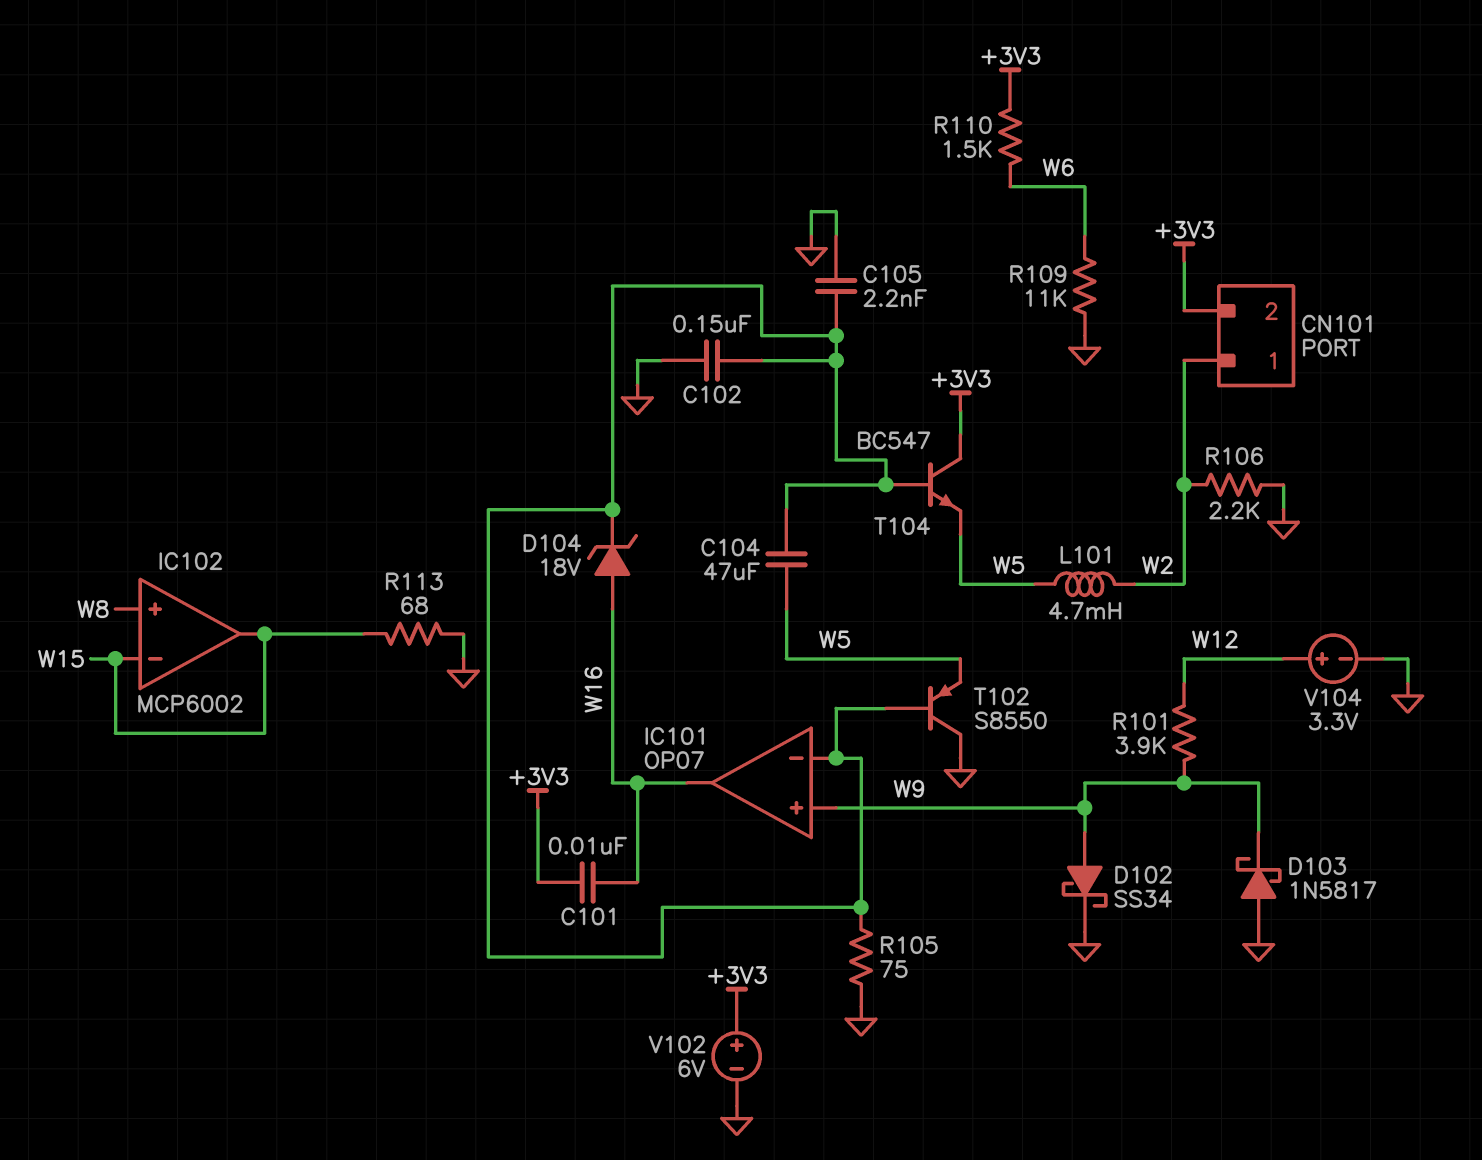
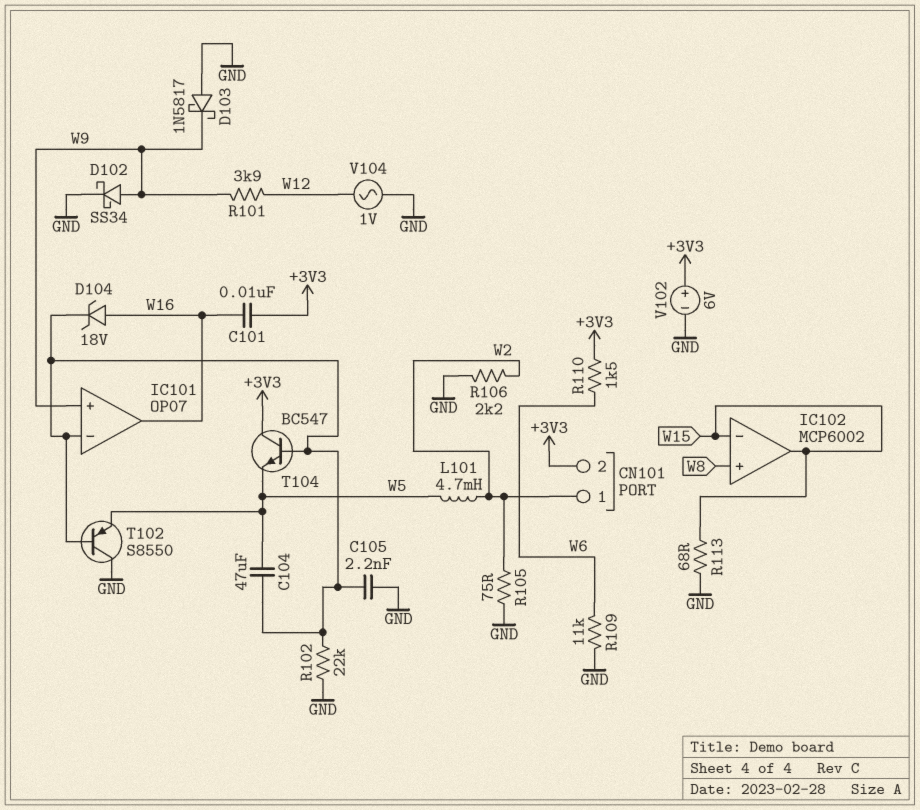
C102: 150nF (GND, IC101/in-) -> none
R102: none -> 22k (GND, IC101/in-)
R105: 75 (GND, IC101/in-) -> 75 (GND, W2)
V104: 3.3V (plus W12, minus GND) -> AC 1V (GND, W12)

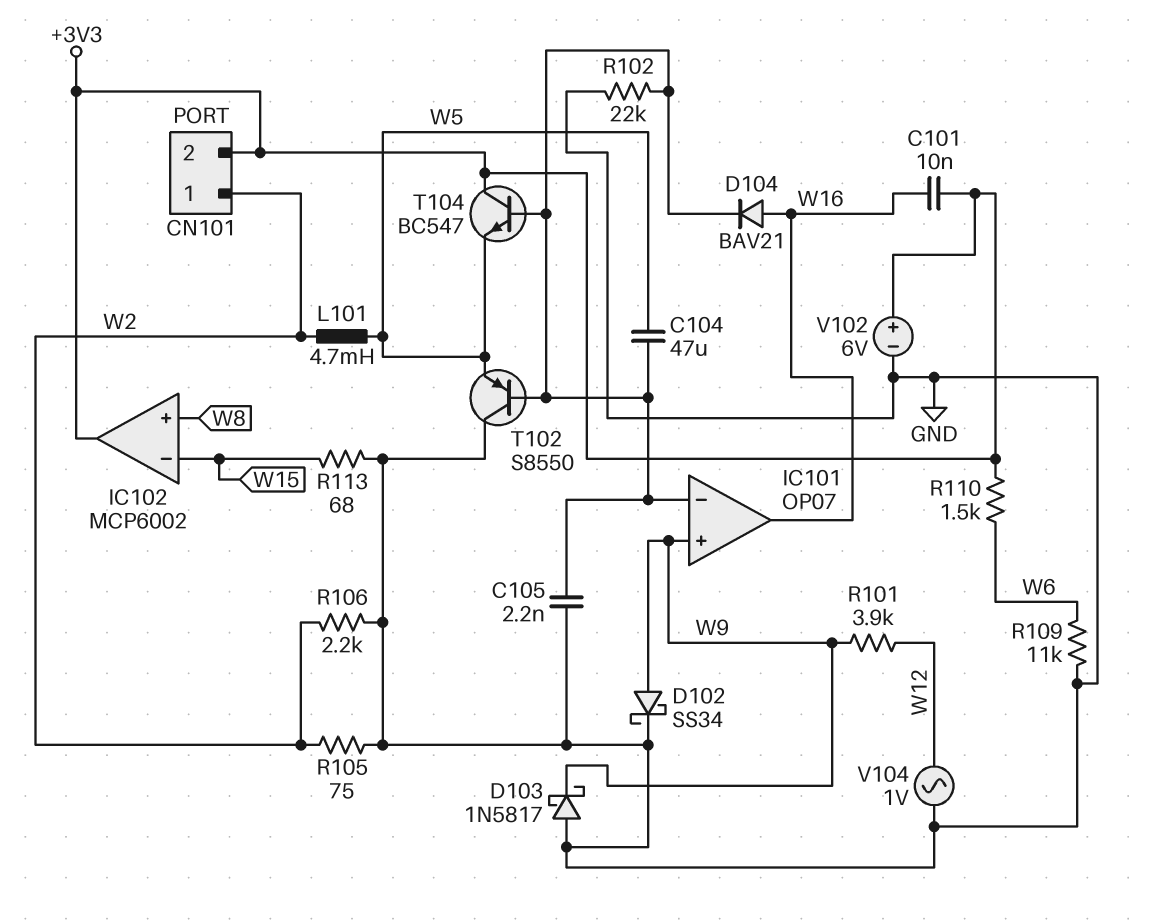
D104: zener 18V (A W16, K IC101/in-) -> diode BAV21 (A W16, K IC101/in-)
IC102 pin out: W15 -> +3V3

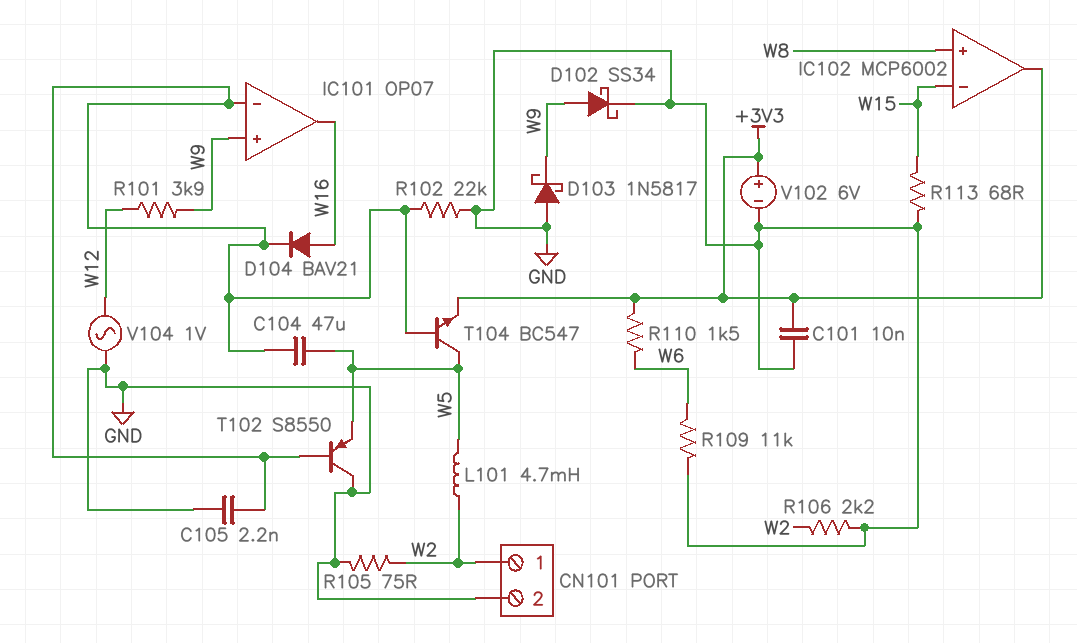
C101: 10nF (+3V3, W16) -> 10nF (+3V3, GND)
CN101 pin 2: +3V3 -> GND
T104: NPN BC547 (B IC101/in-, C +3V3, E W5) -> NPN BC547 (B IC101/in-, C W5, E +3V3)

